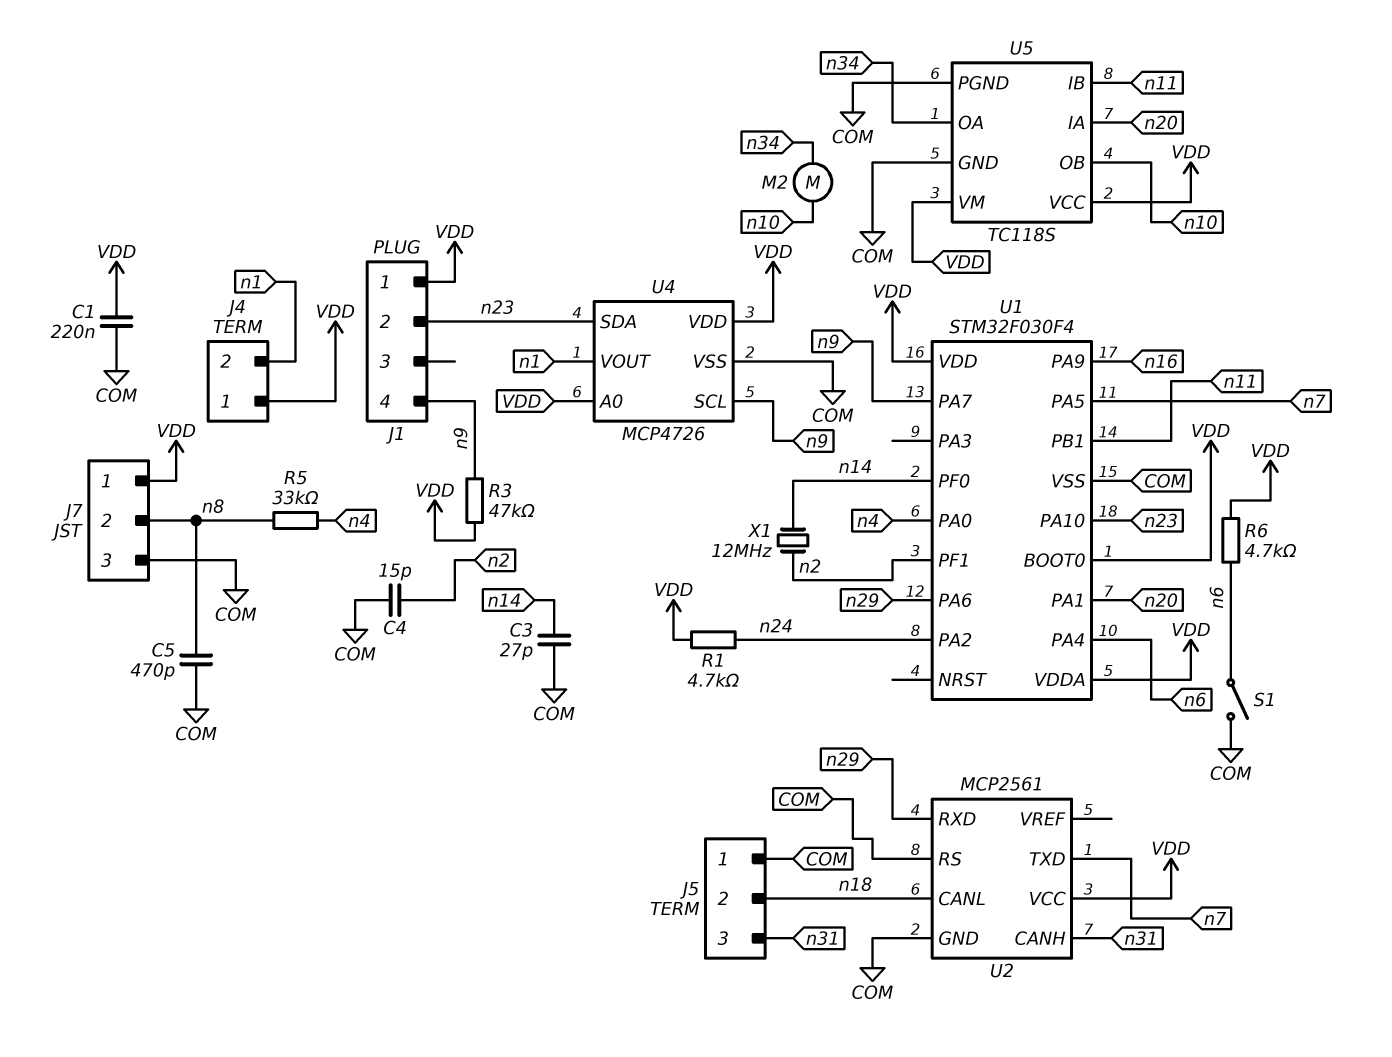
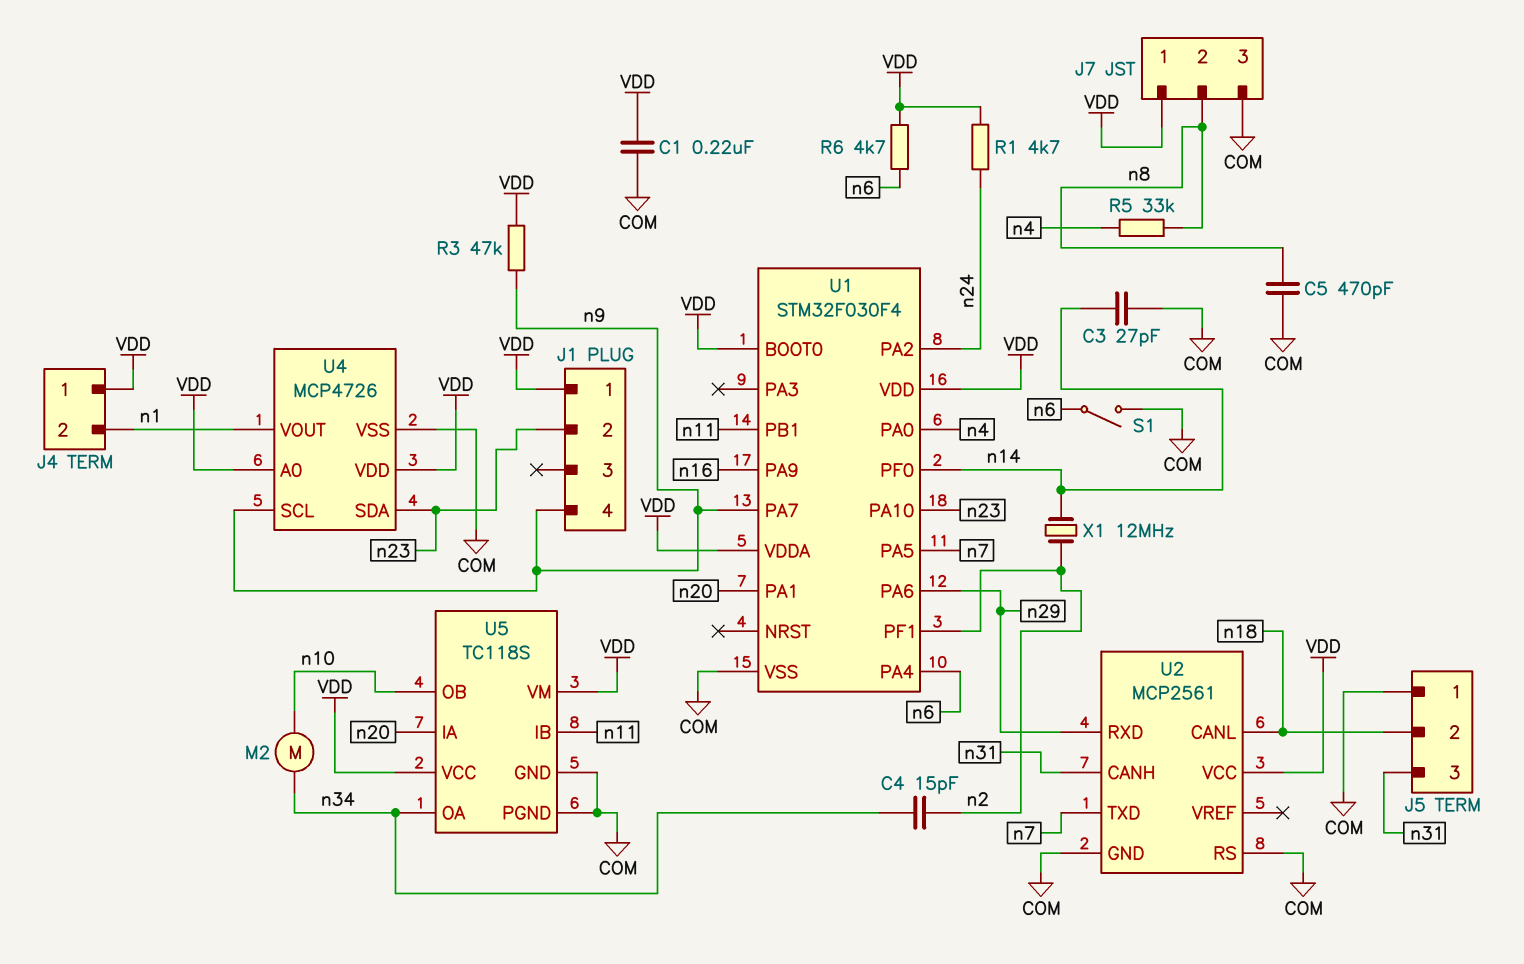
C4: 15pF (COM, n2) -> 15pF (n2, n34)

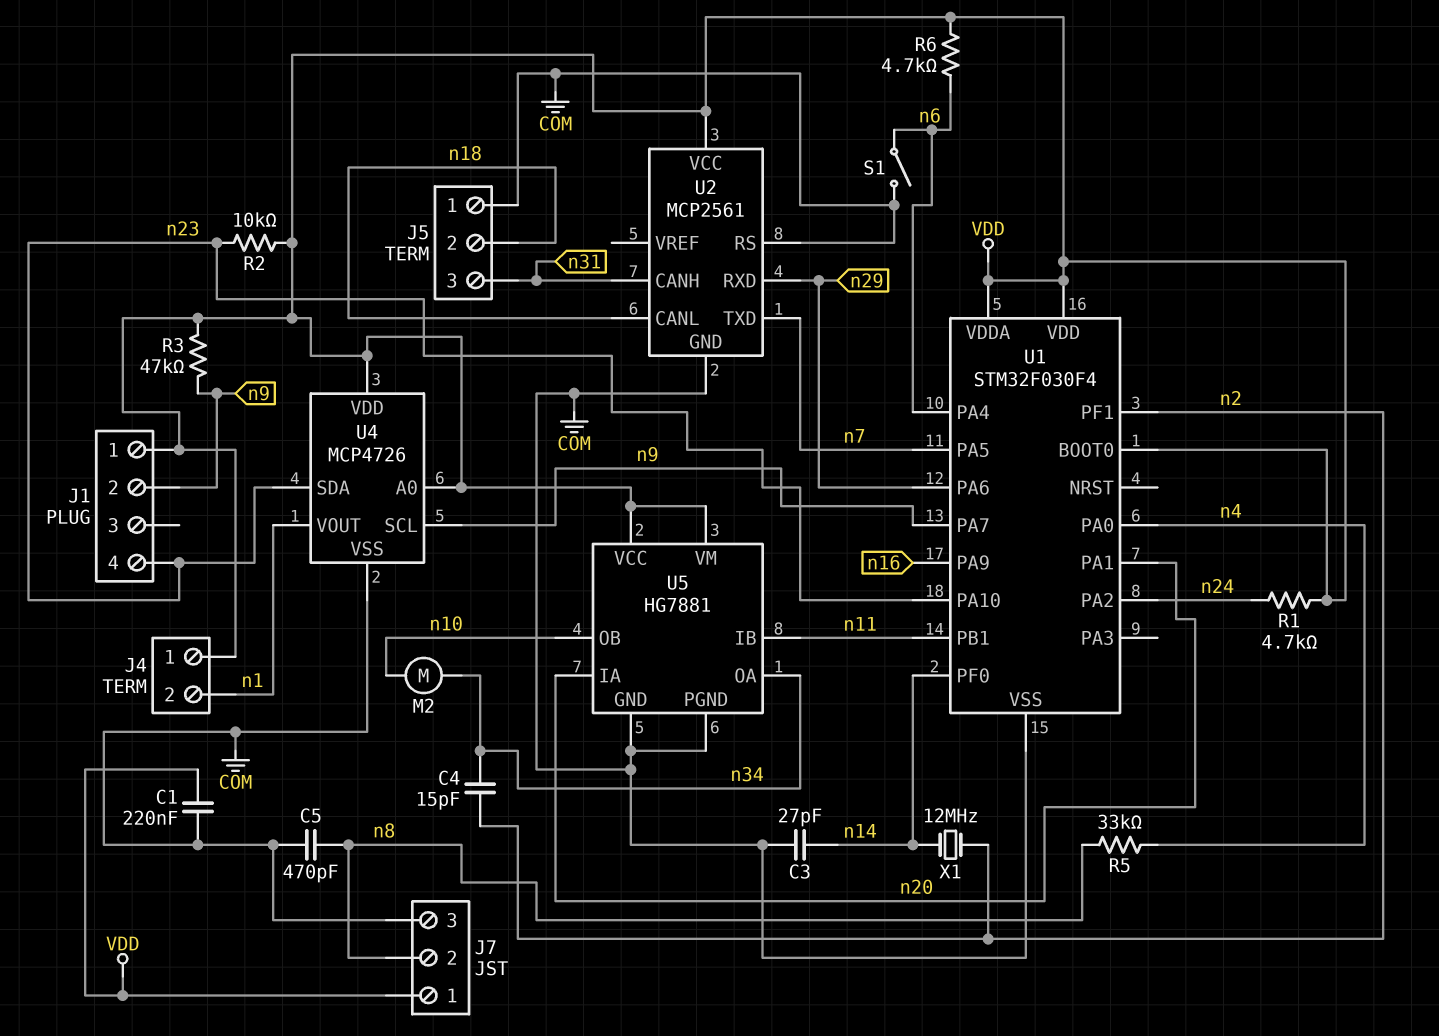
J1 pin 2: n23 -> n9
J1 pin 4: n9 -> n23
R2: none -> 10k (VDD, n23)
U5: TC118S -> HG7881

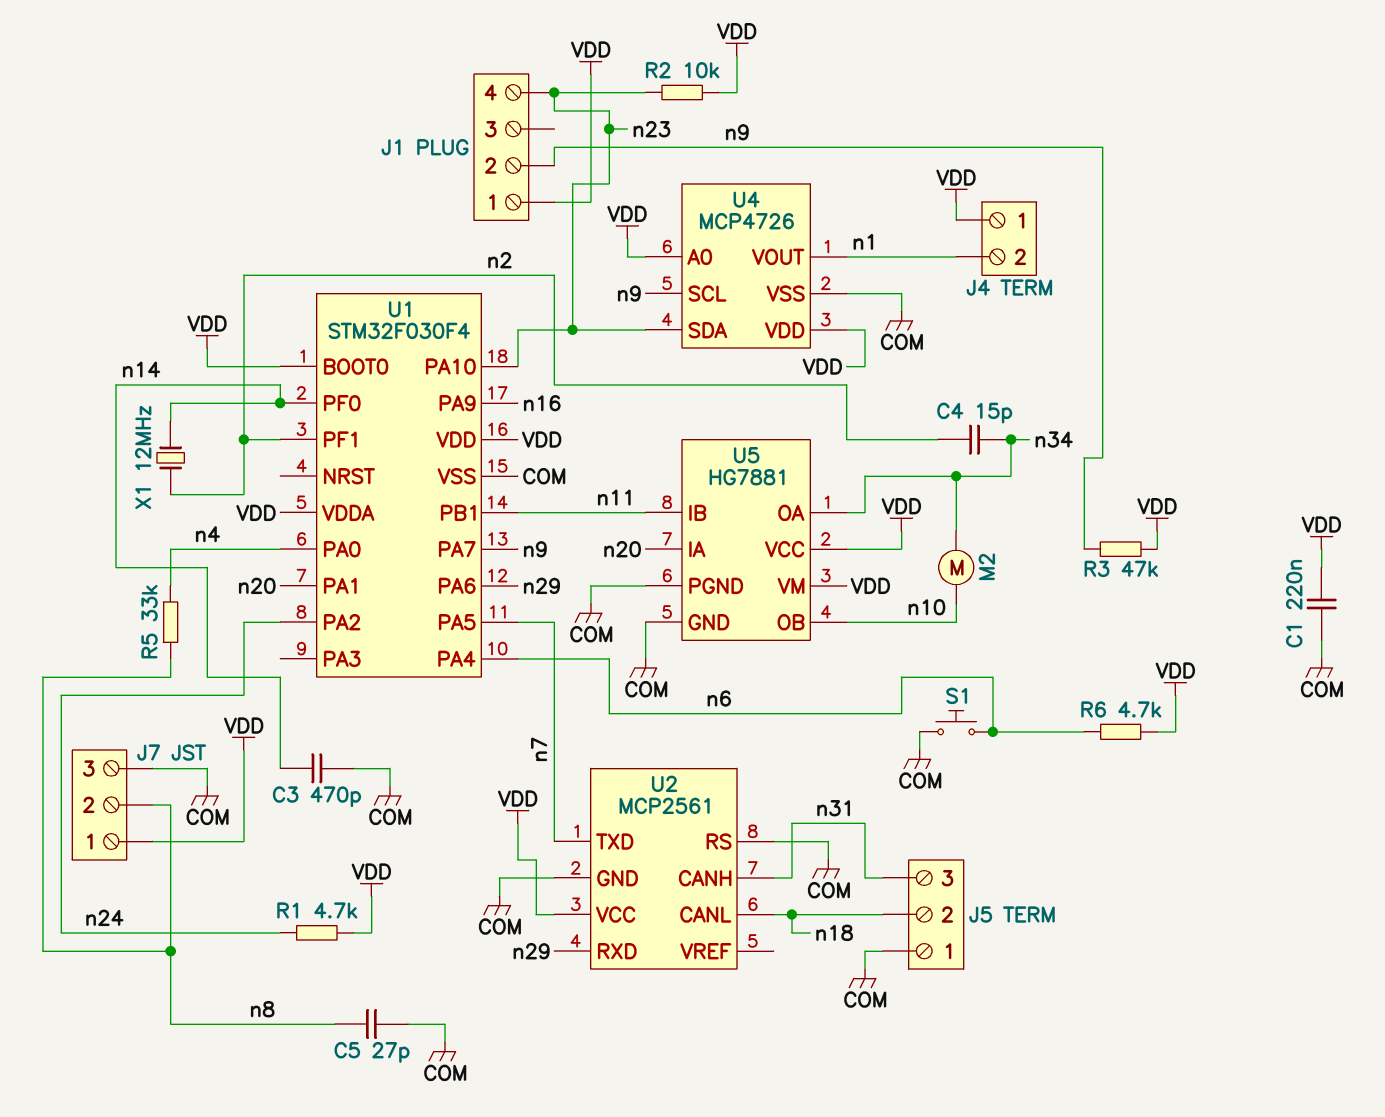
C3: 27pF (COM, n14) -> 470pF (COM, n14)
C5: 470pF (COM, n8) -> 27pF (COM, n8)
S1: switch (COM, n6) -> button (COM, n6)

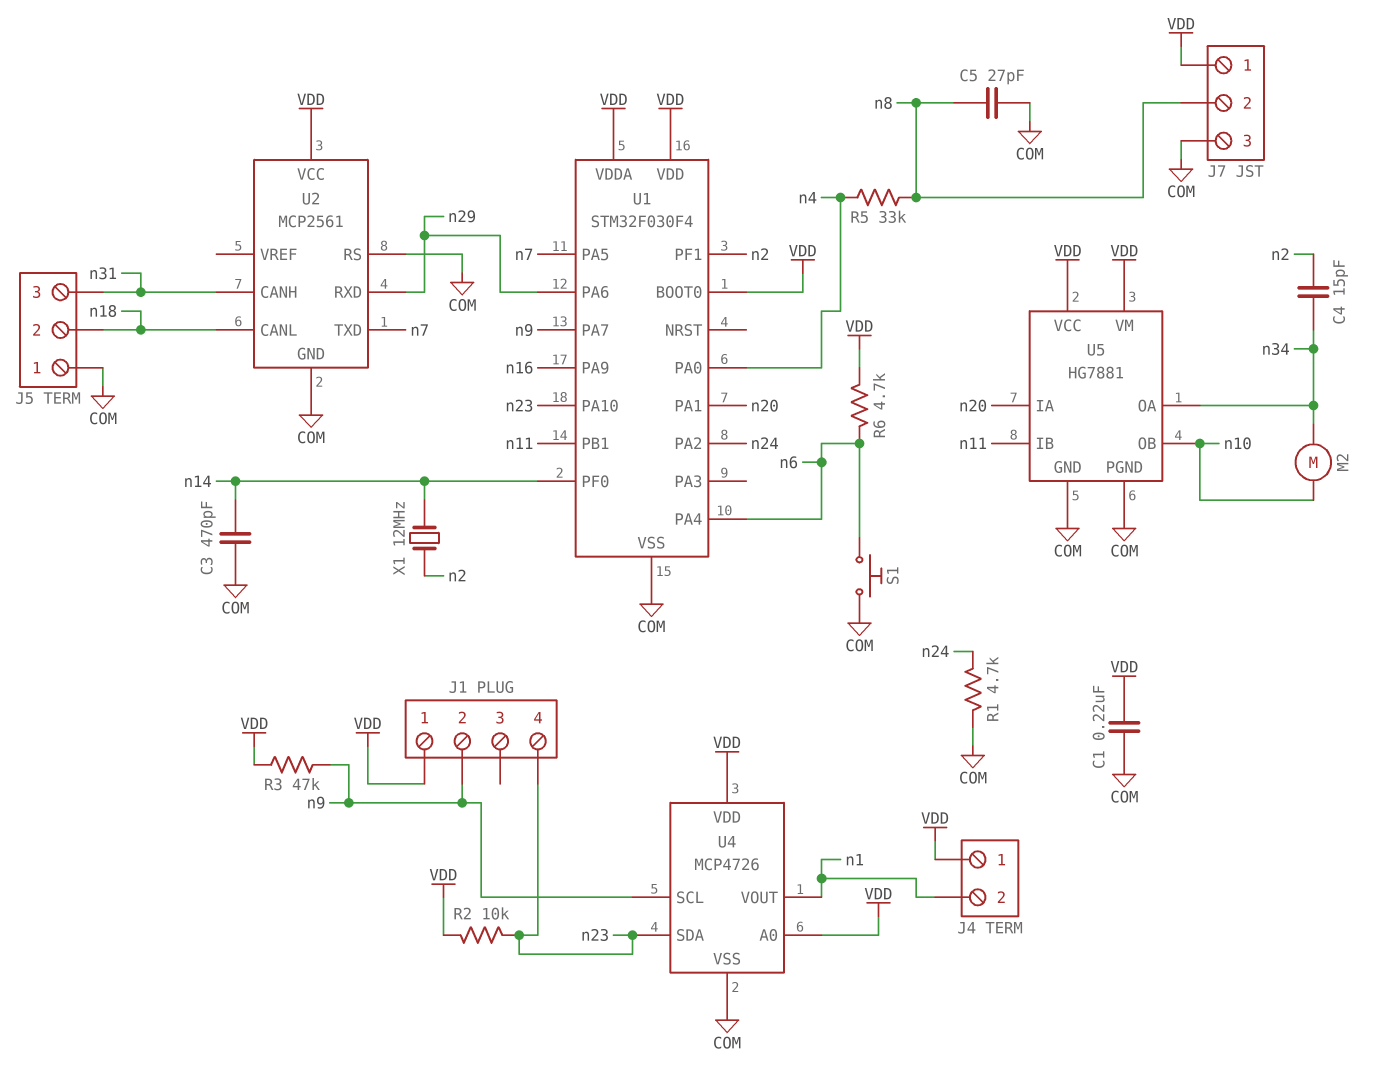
R1: 4.7k (VDD, n24) -> 4.7k (COM, n24)

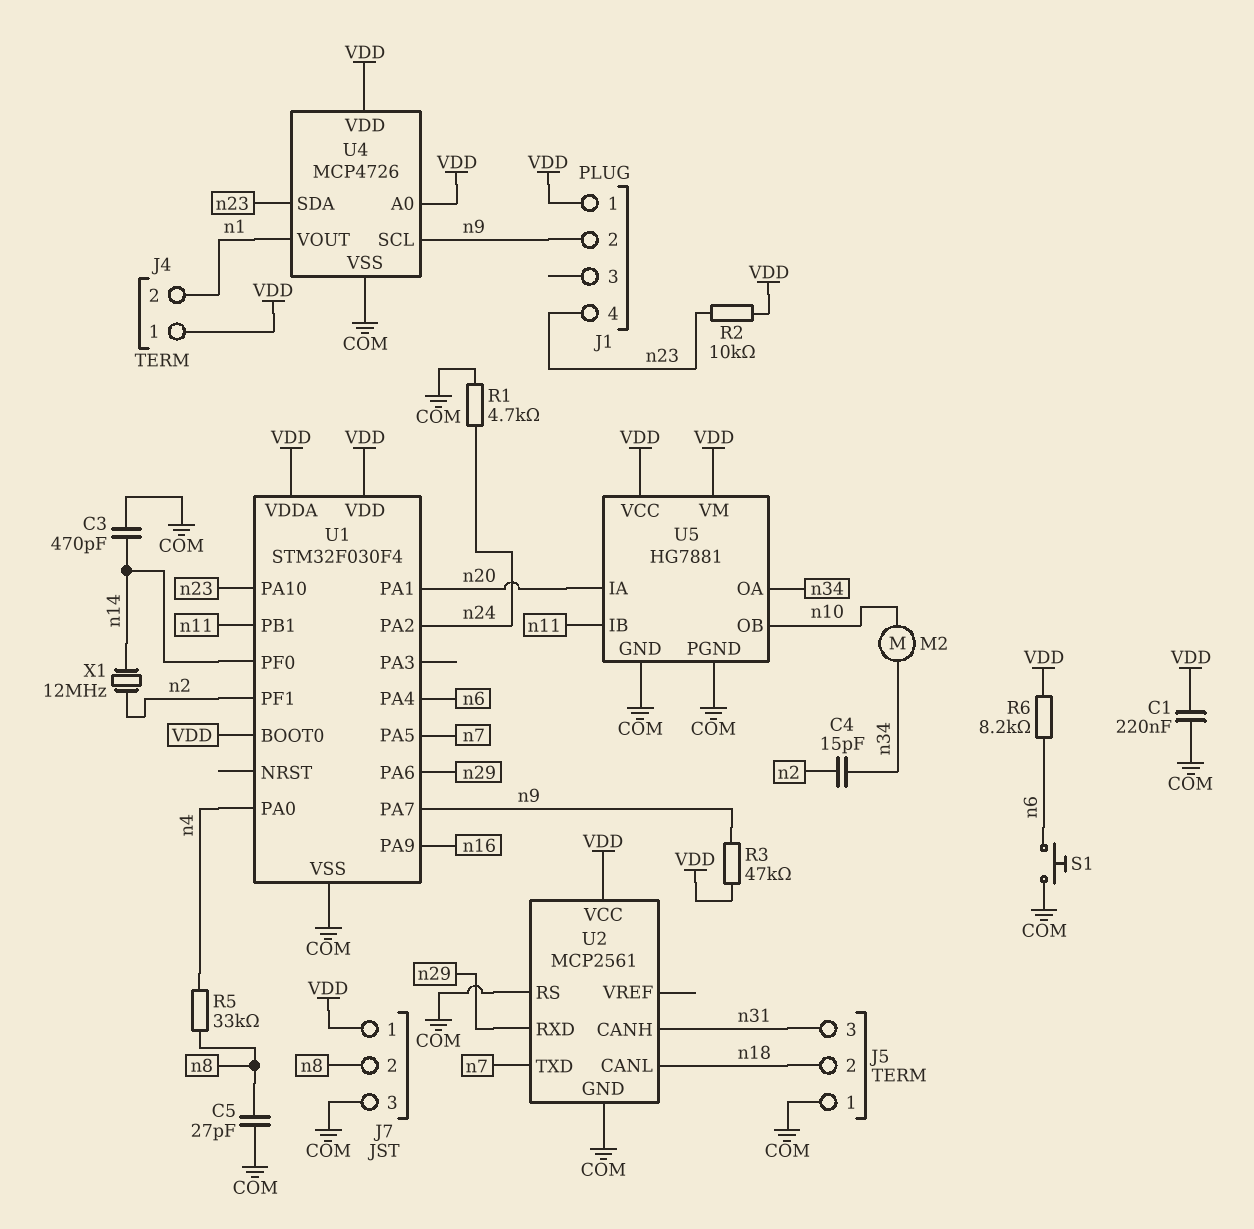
R6: 4.7k (VDD, n6) -> 8.2k (VDD, n6)

